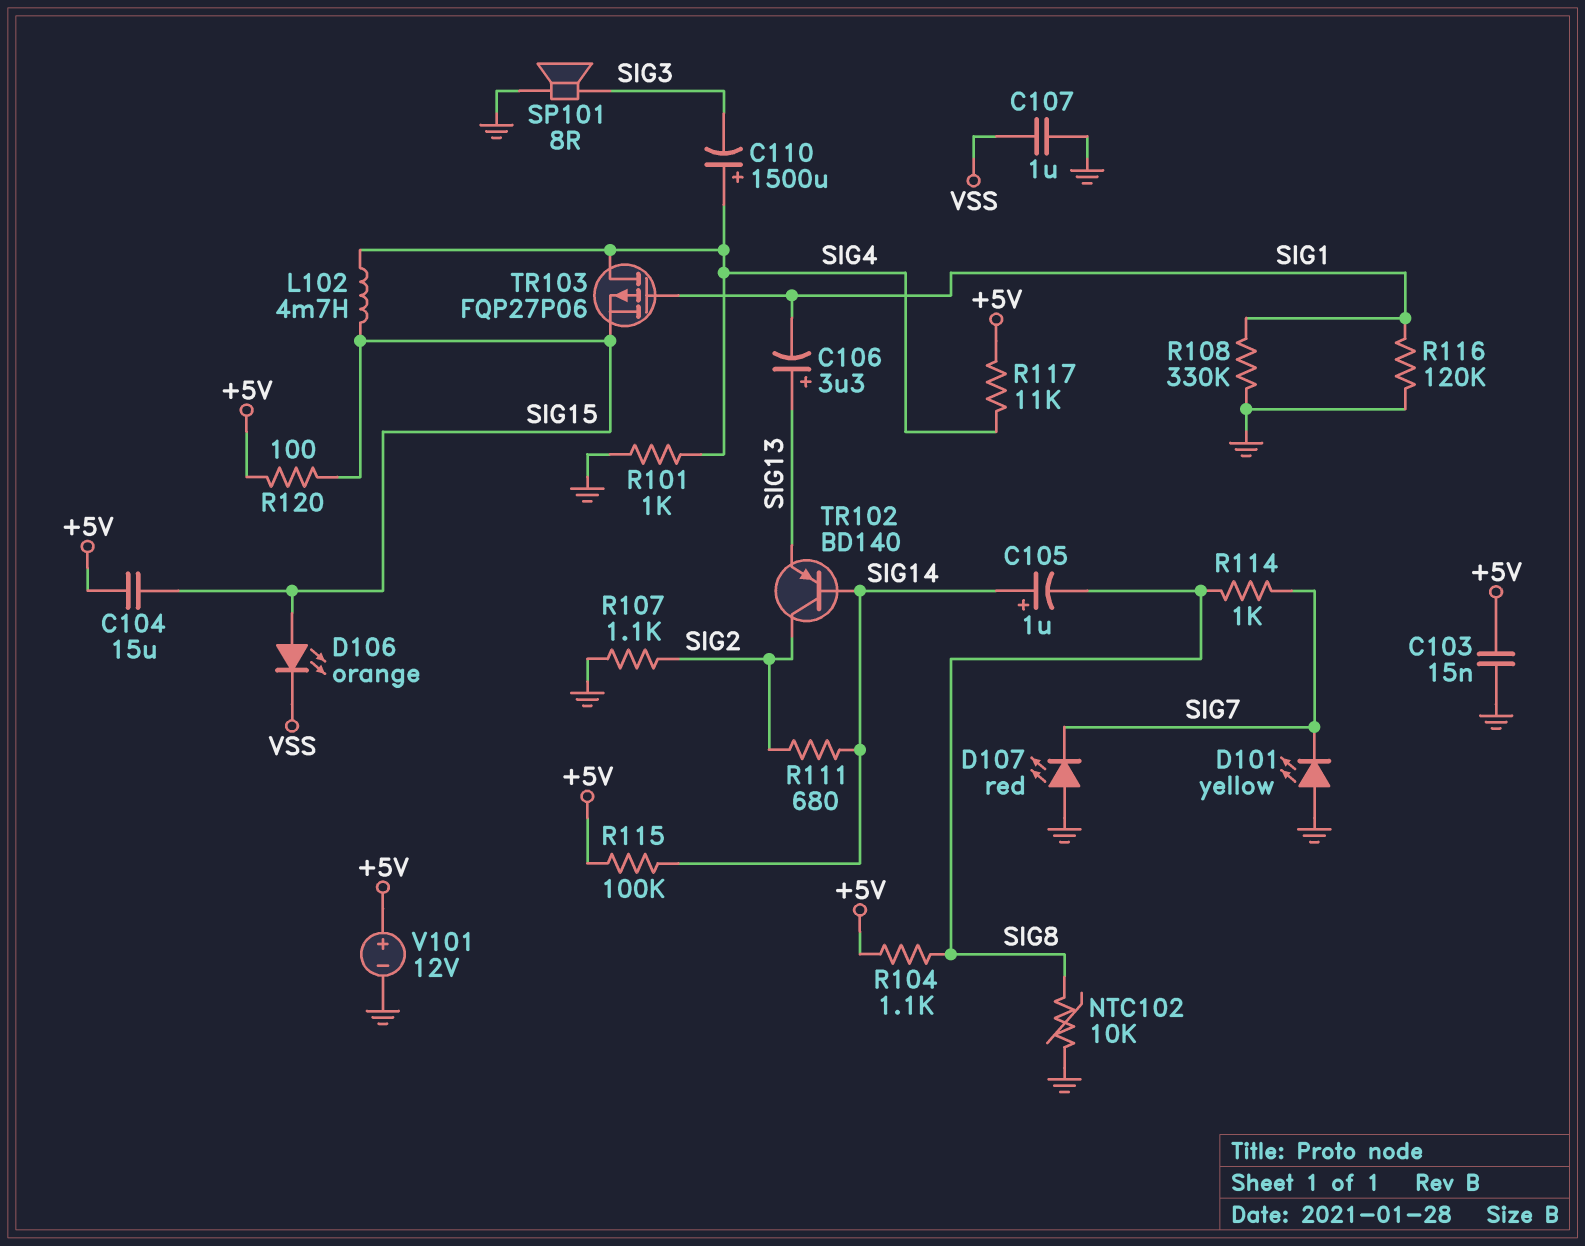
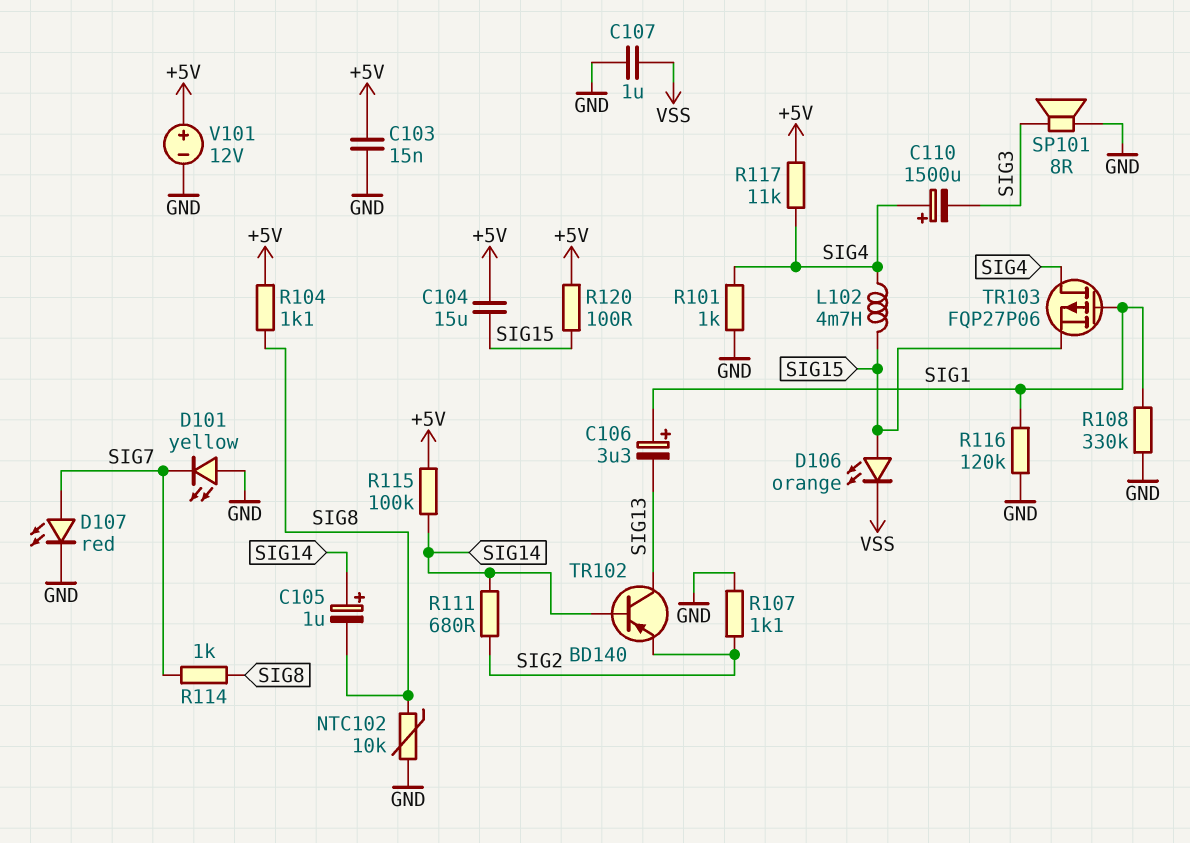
C106: 3.3uF (plus SIG13, minus SIG1) -> 3.3uF (plus SIG1, minus SIG13)
D107: LED red (A GND, K SIG7) -> LED red (A SIG7, K GND)
TR102: PNP BD140 (B SIG14, C SIG2, E SIG13) -> PNP BD140 (B SIG14, C SIG13, E SIG2)

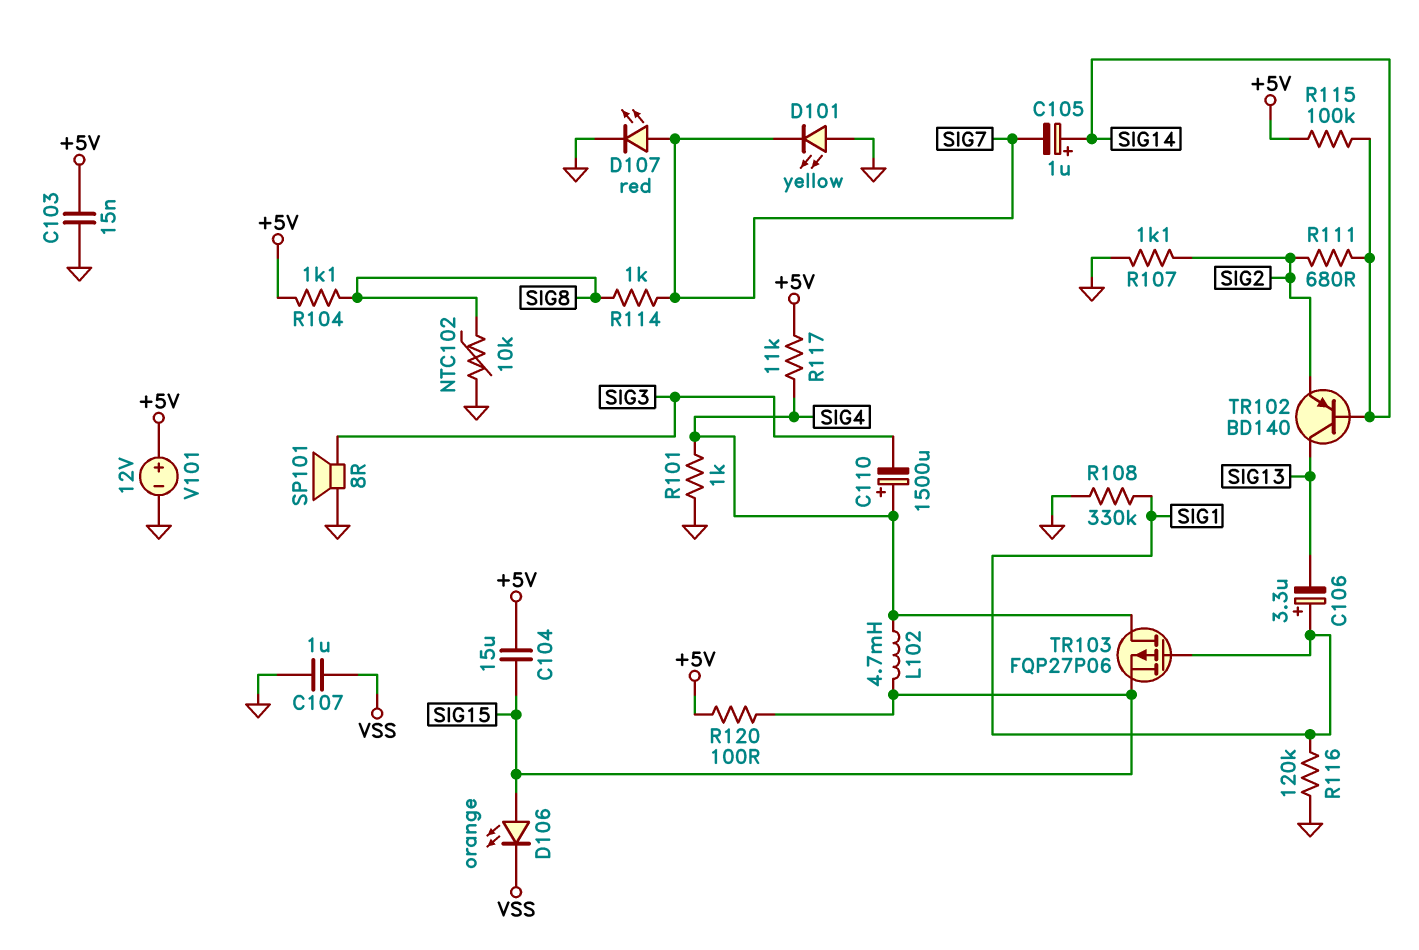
C105: 1uF (plus SIG14, minus SIG8) -> 1uF (plus SIG14, minus SIG7)

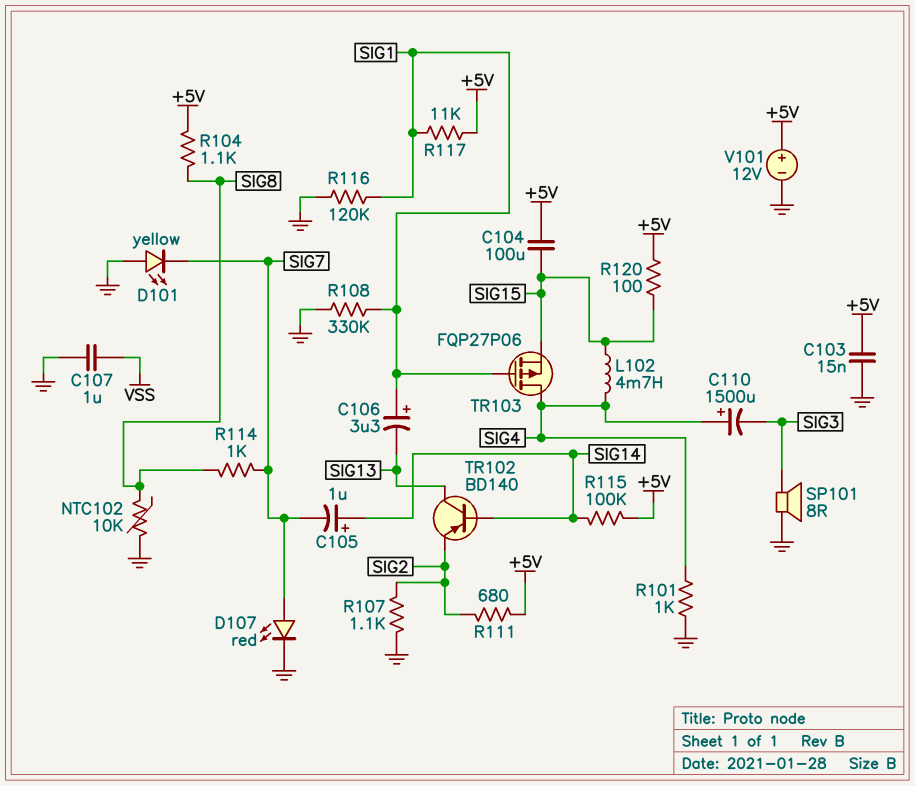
C104: 15uF (+5V, SIG15) -> 100uF (+5V, SIG15)
D106: LED orange (A SIG15, K VSS) -> none
R111: 680 (SIG2, SIG14) -> 680 (+5V, SIG2)
R117: 11k (+5V, SIG4) -> 11k (+5V, SIG1)

